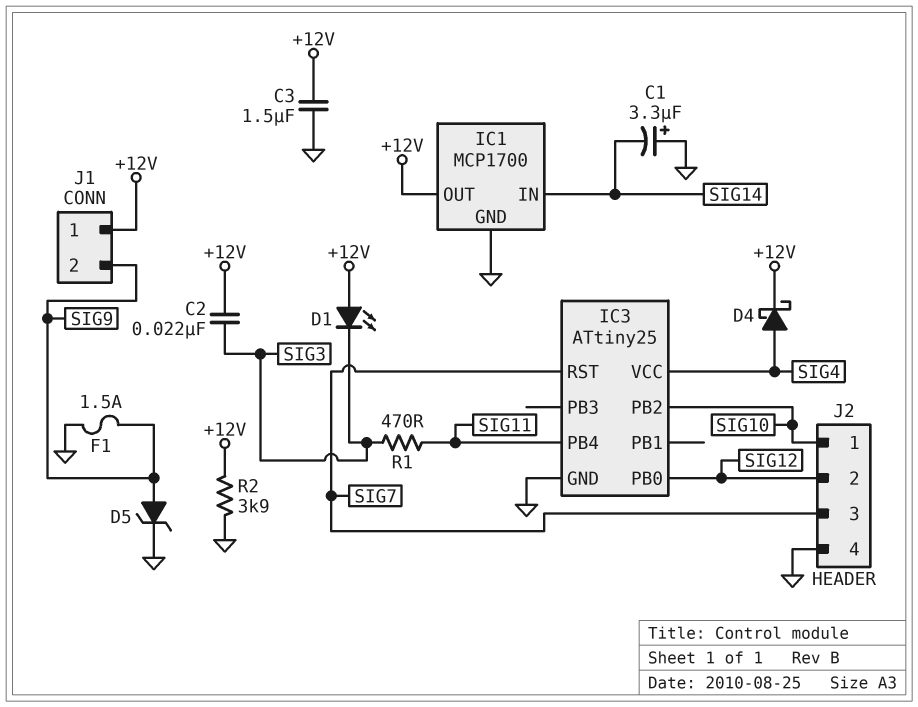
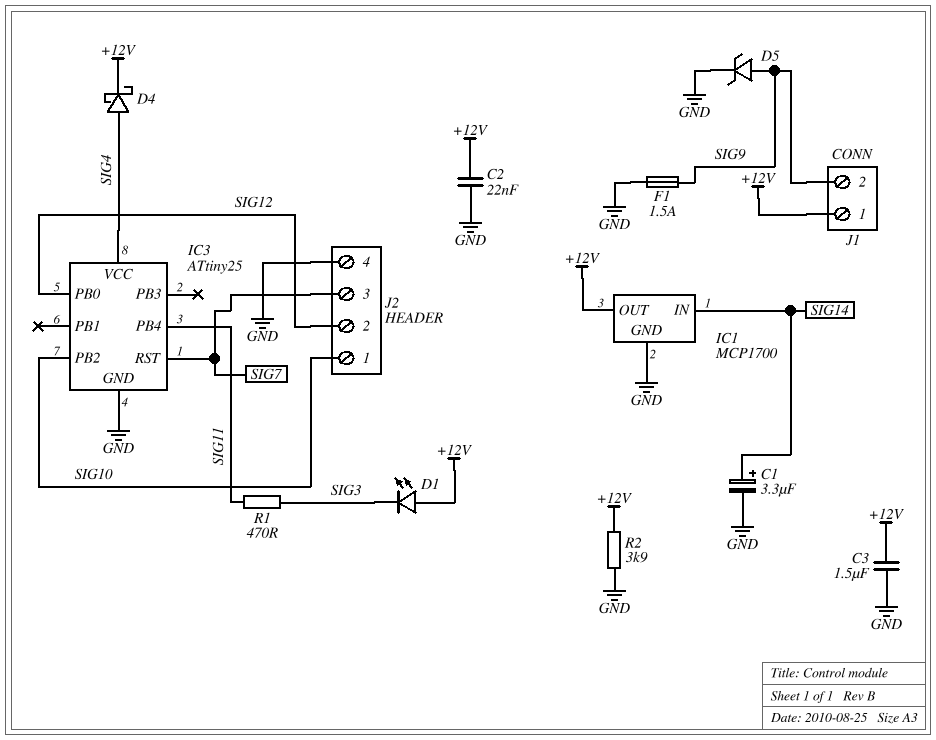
C1: 3.3uF (plus GND, minus SIG14) -> 3.3uF (plus SIG14, minus GND)
C2: 22nF (+12V, SIG3) -> 22nF (+12V, GND)

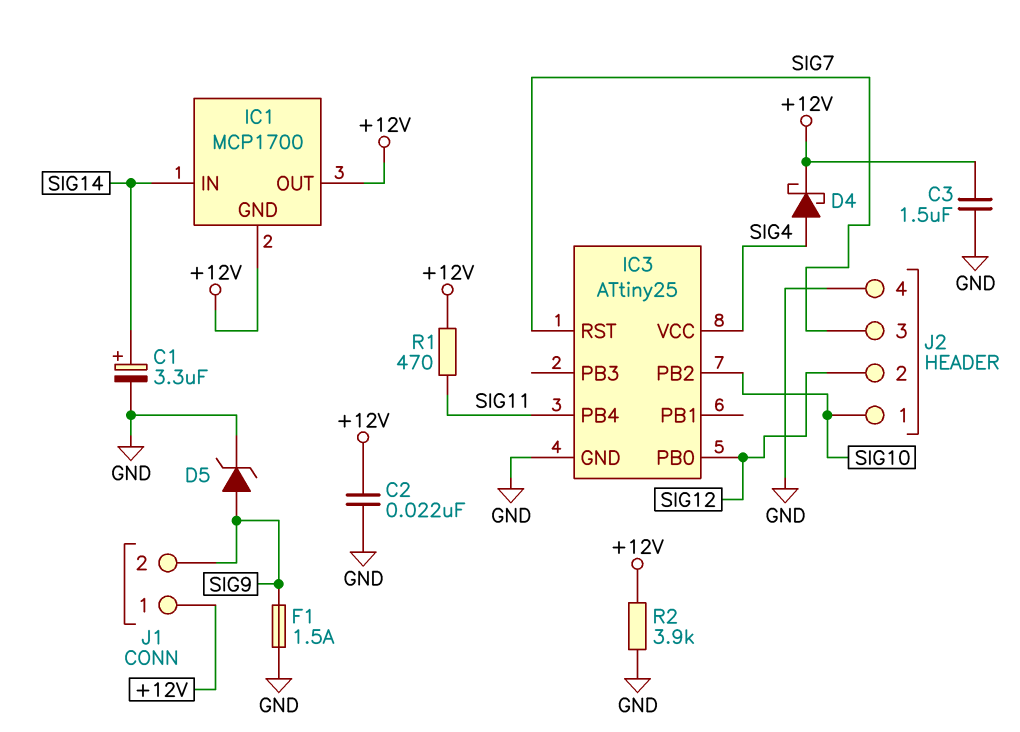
D1: LED (A +12V, K SIG3) -> none
IC1 pin GND: GND -> +12V
R1: 470 (SIG3, SIG11) -> 470 (+12V, SIG11)

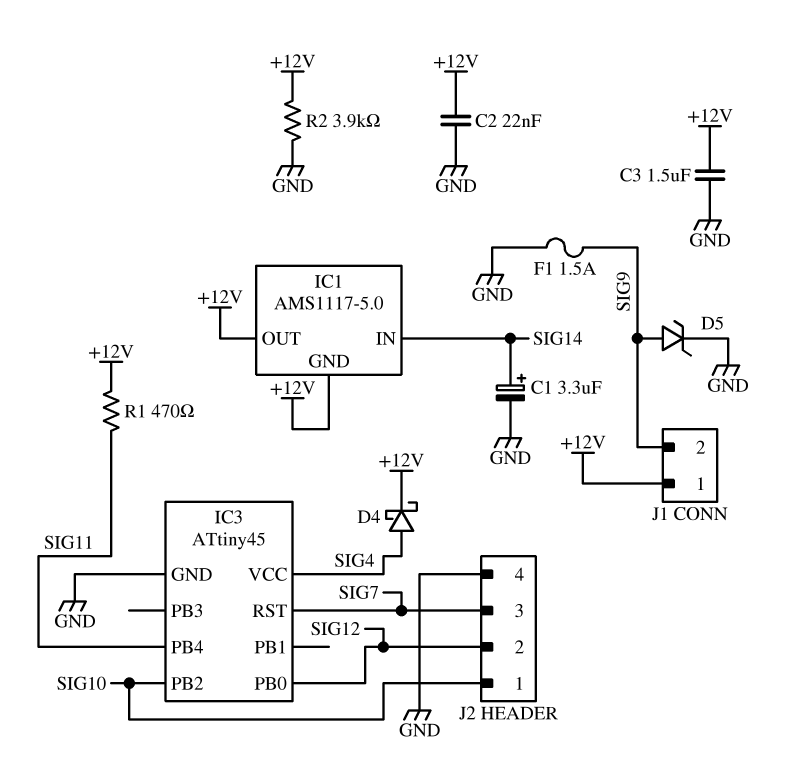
IC1: MCP1700 -> AMS1117-5.0
IC3: ATtiny25 -> ATtiny45

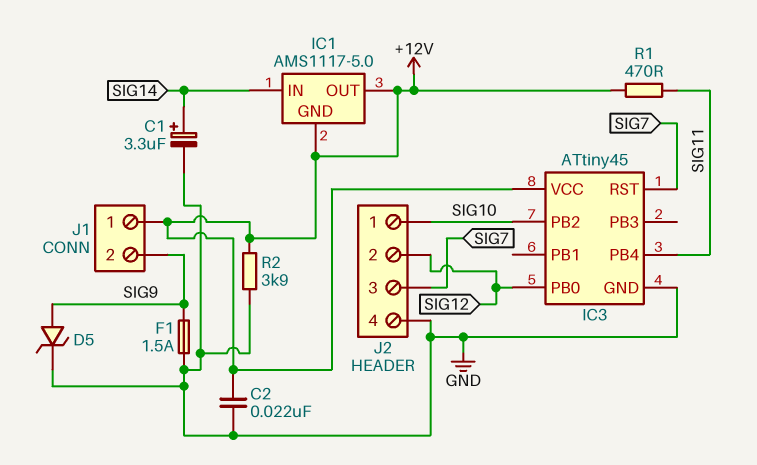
C3: 1.5uF (+12V, GND) -> none
D4: schottky (A SIG4, K +12V) -> none
IC3 pin VCC: SIG4 -> +12V

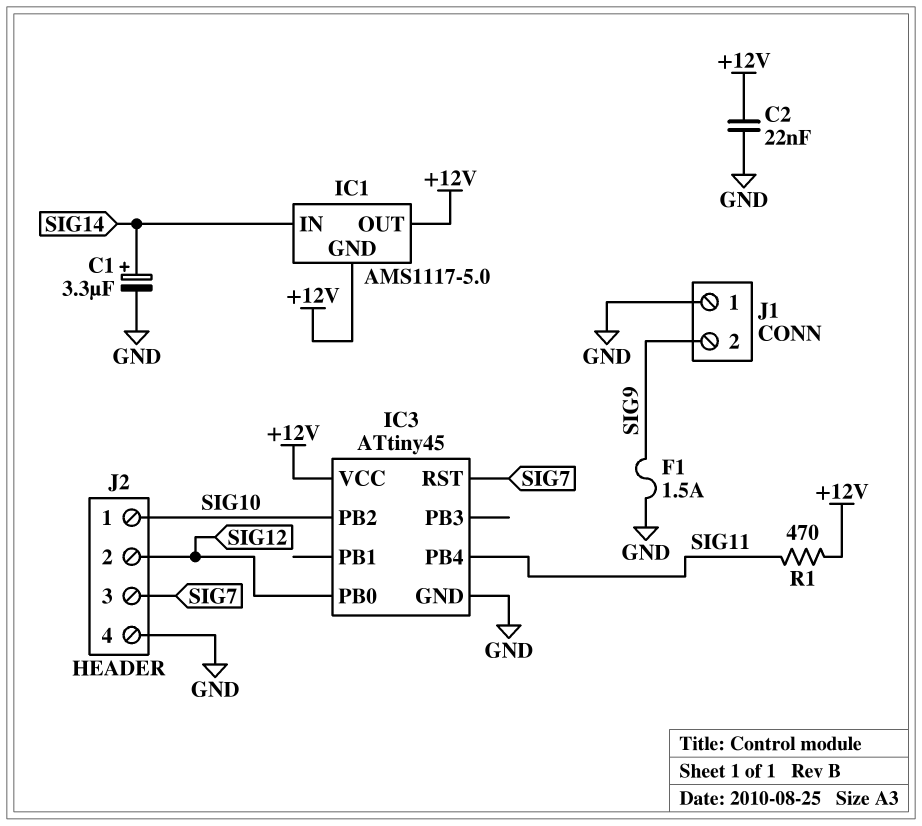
D5: zener (A SIG9, K GND) -> none
J1 pin 1: +12V -> GND
R2: 3.9k (+12V, GND) -> none

